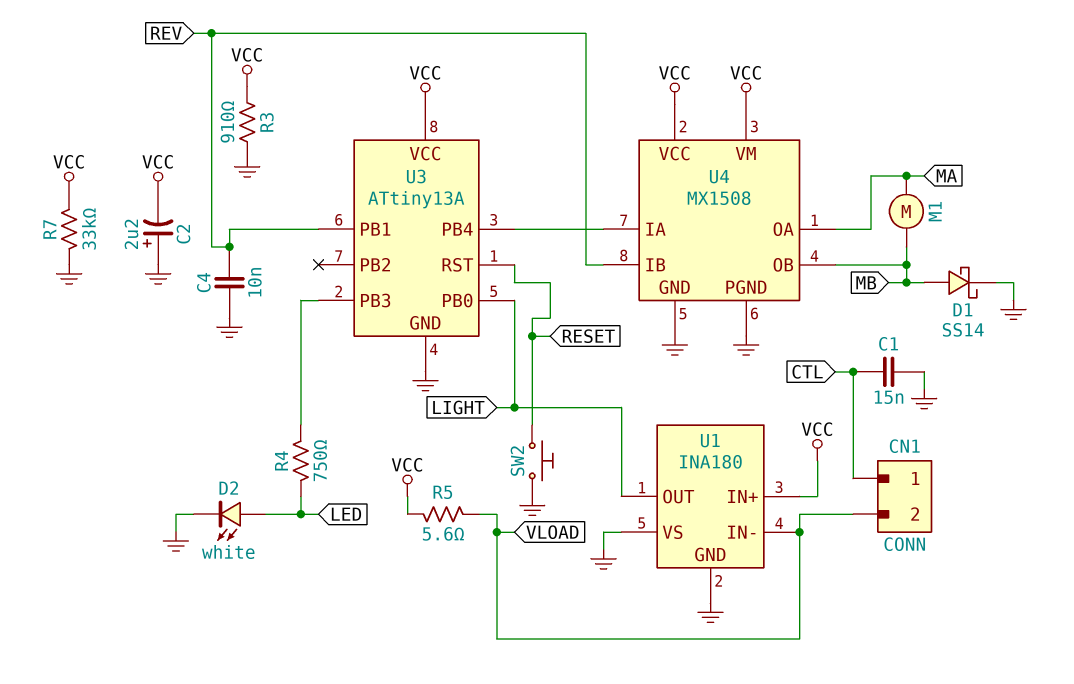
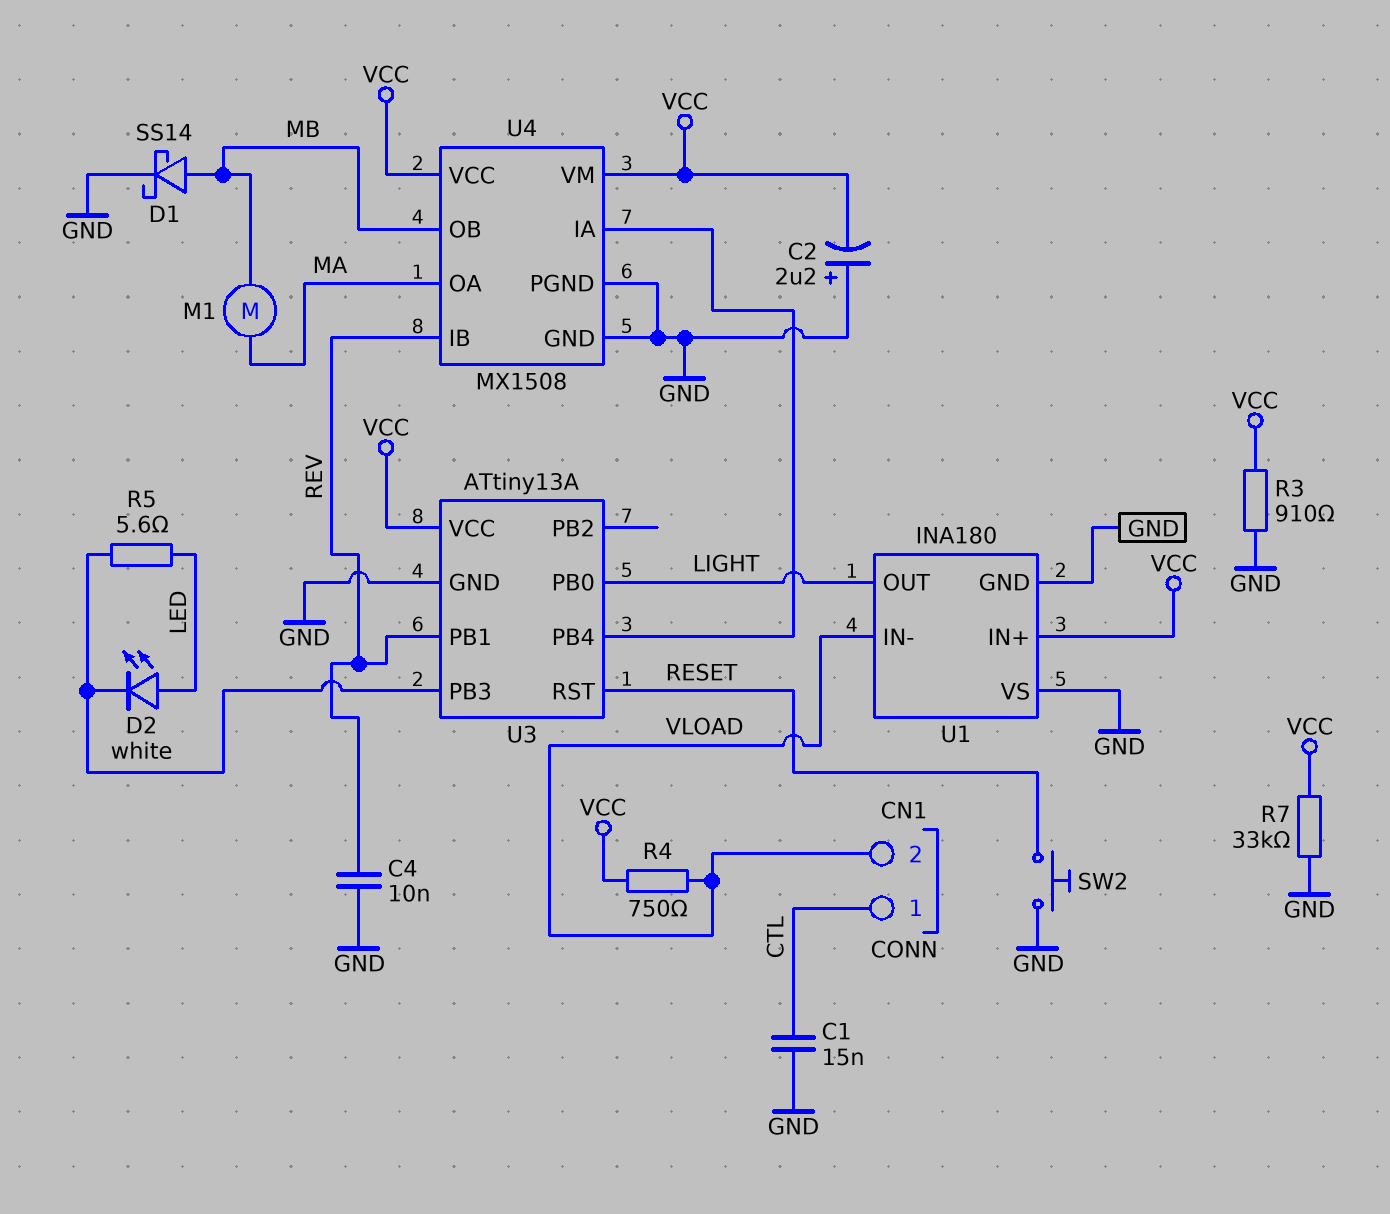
D2: LED white (A LED, K GND) -> LED white (A LED, K U3/PB3)
R4: 750 (LED, U3/PB3) -> 750 (VCC, VLOAD)
R5: 5.6 (VCC, VLOAD) -> 5.6 (LED, U3/PB3)

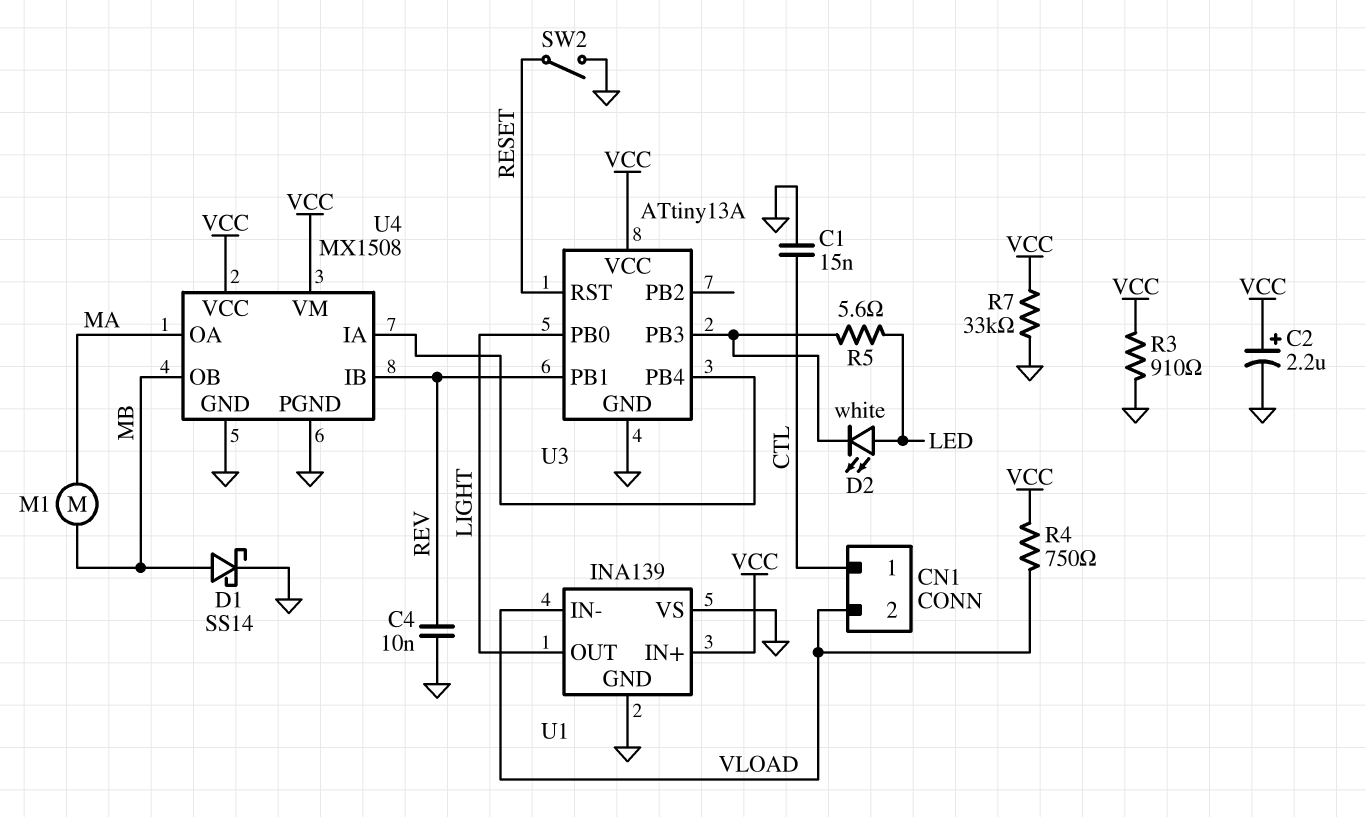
C2: 2.2uF (plus GND, minus VCC) -> 2.2uF (plus VCC, minus GND)
SW2: button (GND, RESET) -> switch (GND, RESET)
U1: INA180 -> INA139

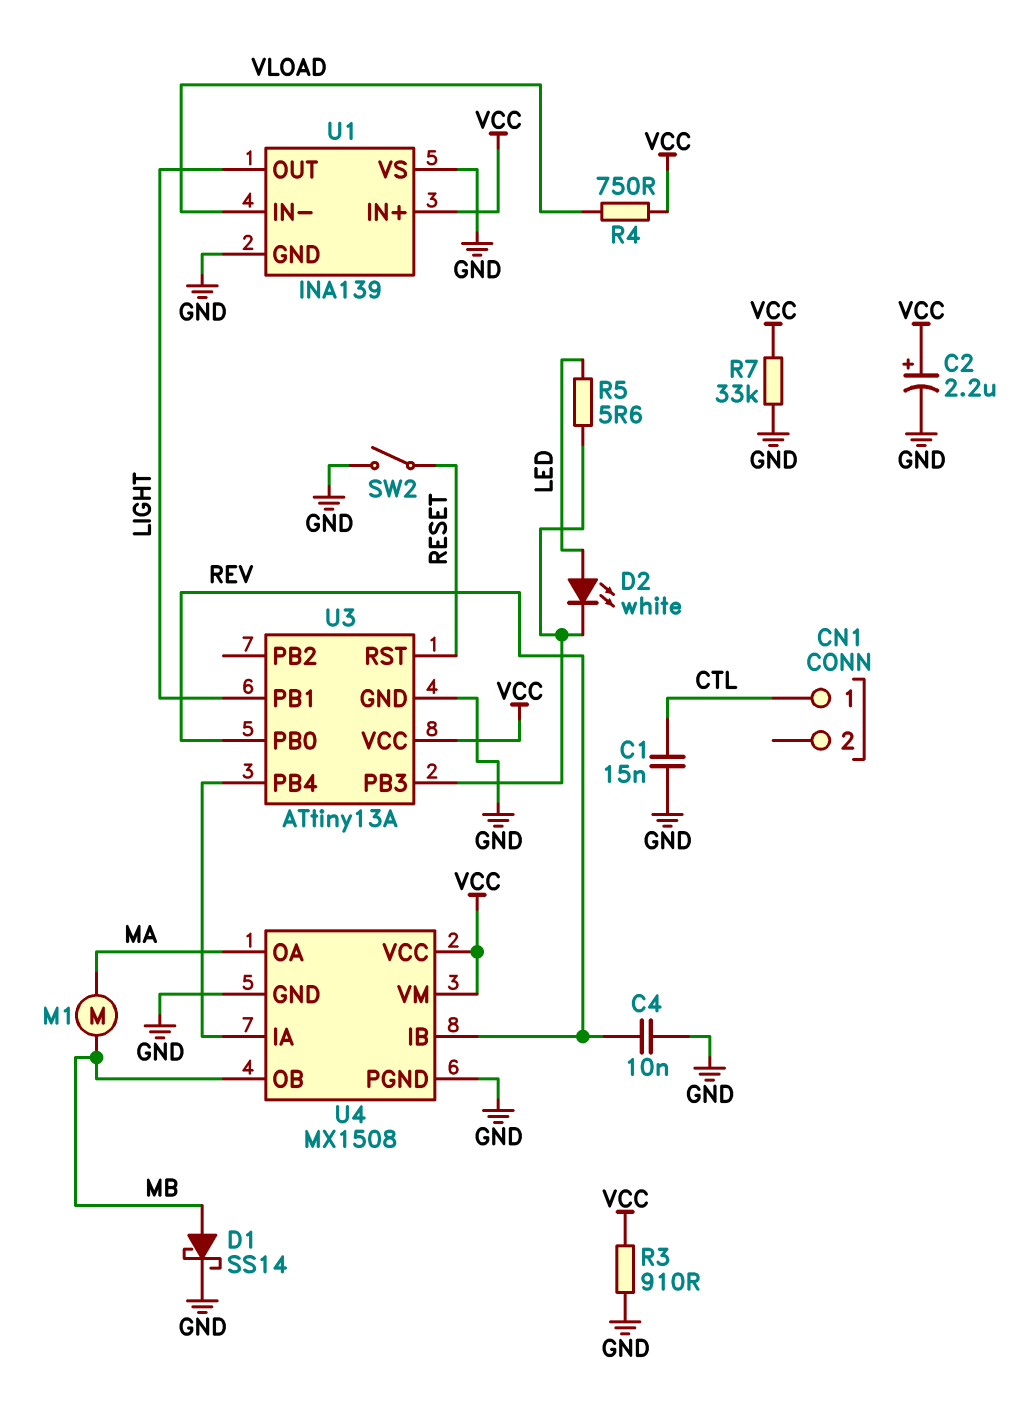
CN1 pin 2: VLOAD -> none
U3 pin PB0: LIGHT -> REV
U3 pin PB1: REV -> LIGHT

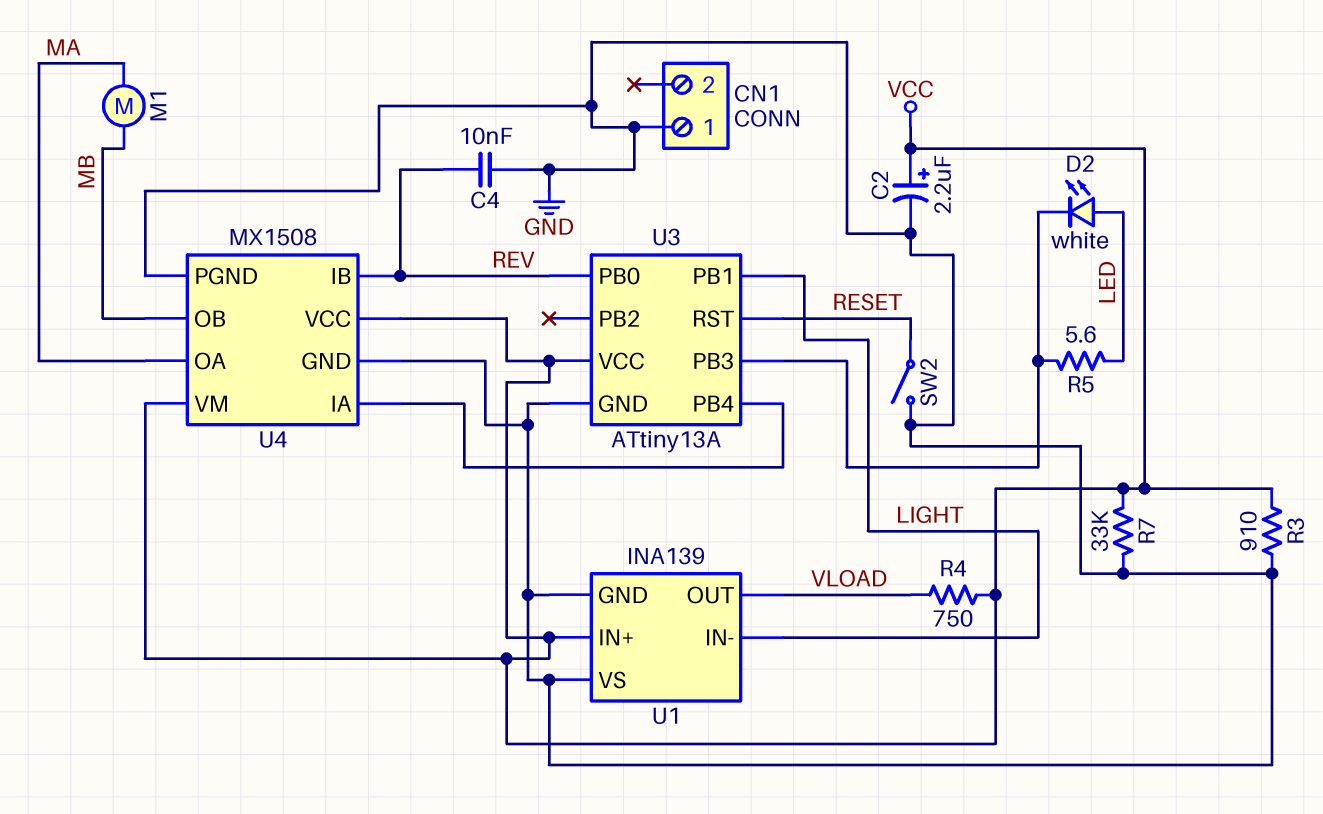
C1: 15nF (CTL, GND) -> none
CN1 pin 1: CTL -> GND
D1: schottky SS14 (A MB, K GND) -> none
U1 pin IN-: VLOAD -> LIGHT
U1 pin OUT: LIGHT -> VLOAD

